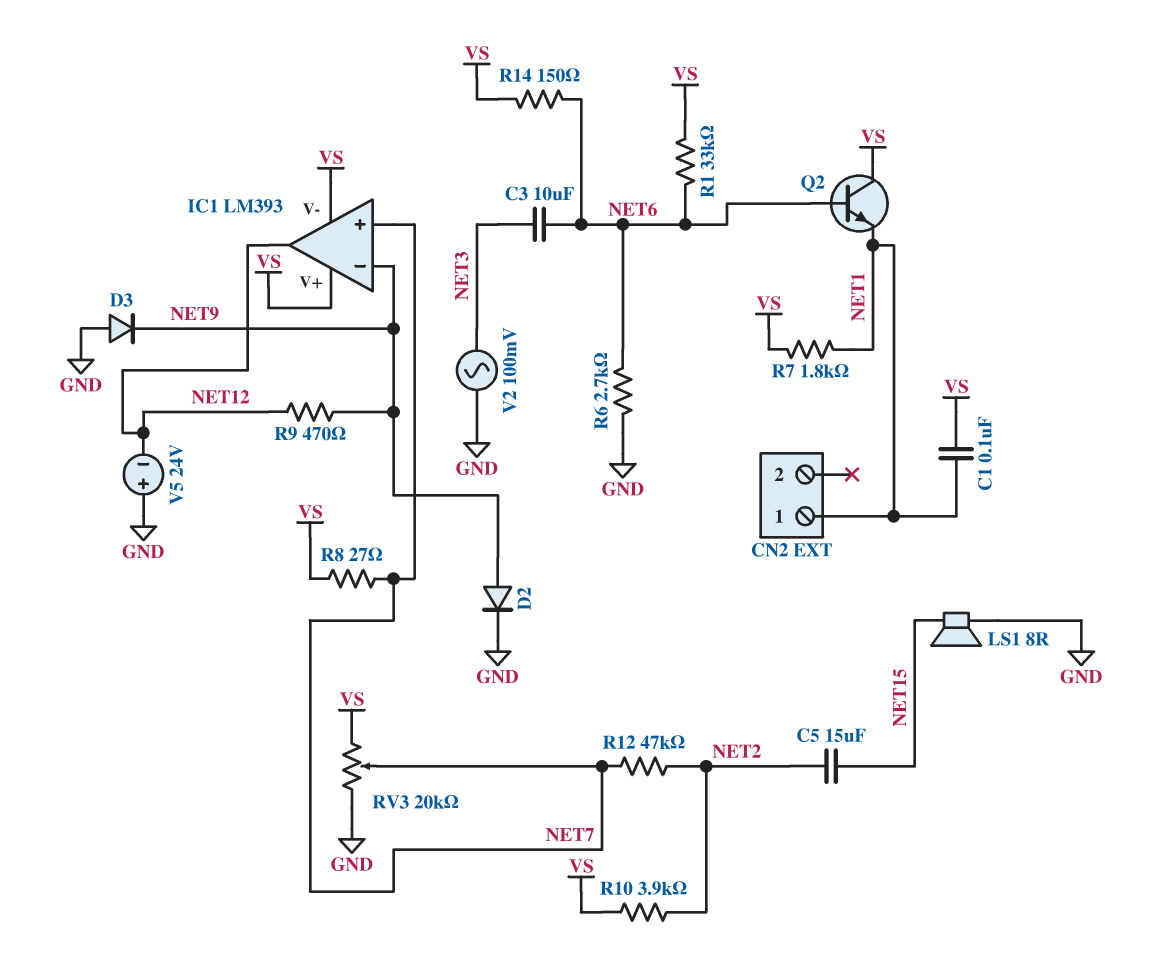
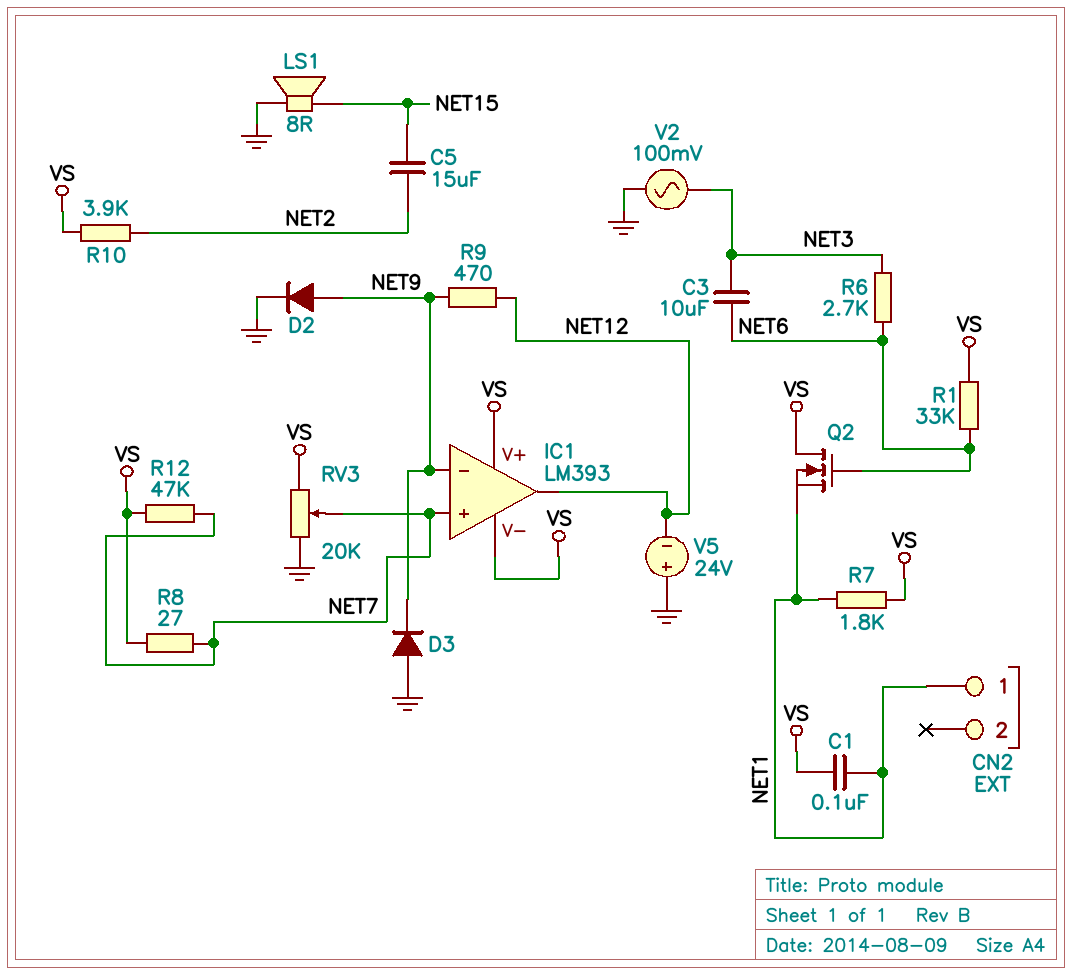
Q2: NPN (B NET6, C VS, E NET1) -> NMOS (G NET6, D VS, S NET1)
R6: 2.7k (GND, NET6) -> 2.7k (NET3, NET6)
R12: 47k (NET2, NET7) -> 47k (NET7, VS)
R14: 150 (NET6, VS) -> none

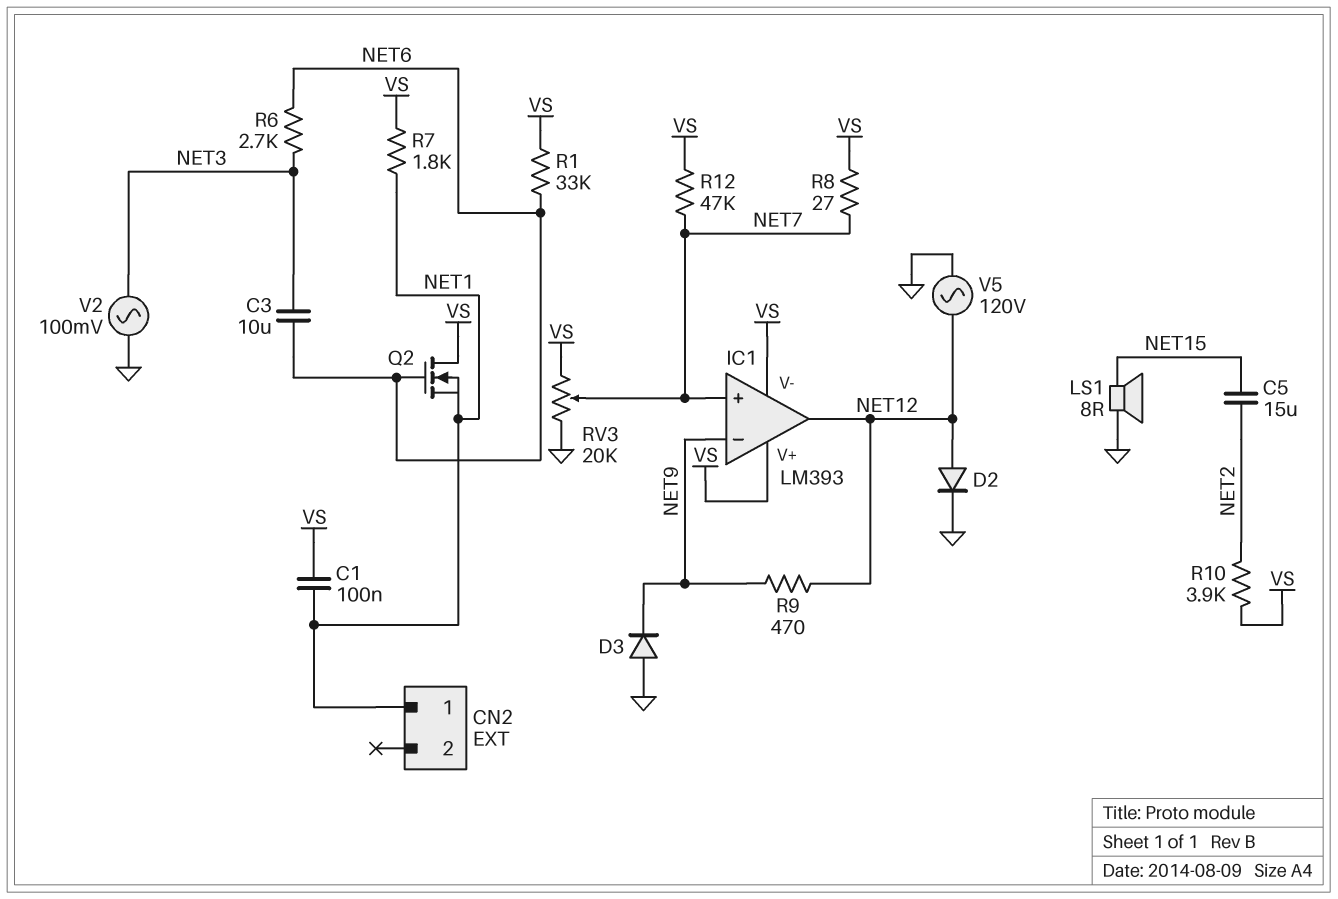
D2: diode (A NET9, K GND) -> diode (A NET12, K GND)
V5: 24V (plus GND, minus NET12) -> AC 120V (GND, NET12)

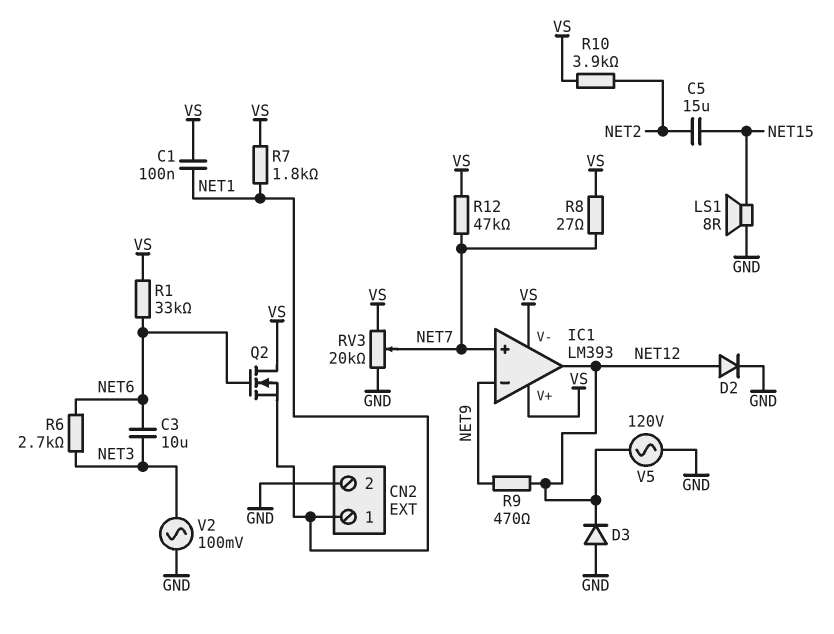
CN2 pin 2: none -> GND
D3: diode (A GND, K NET9) -> diode (A GND, K NET12)

